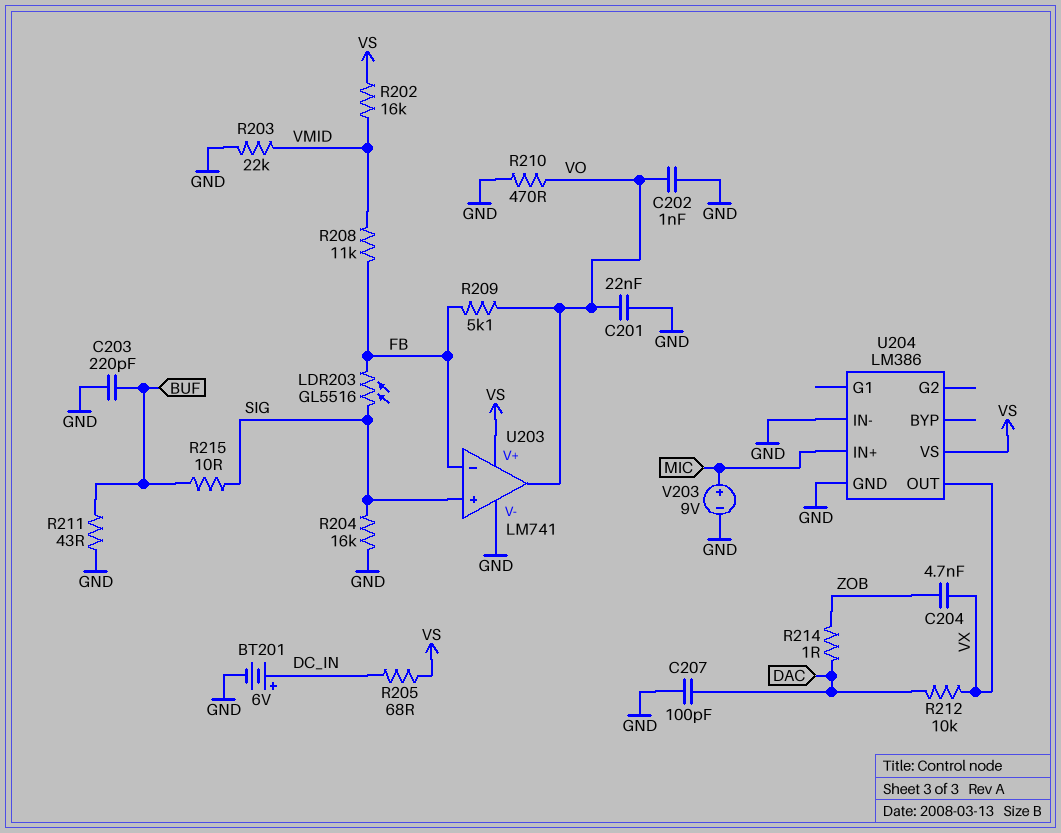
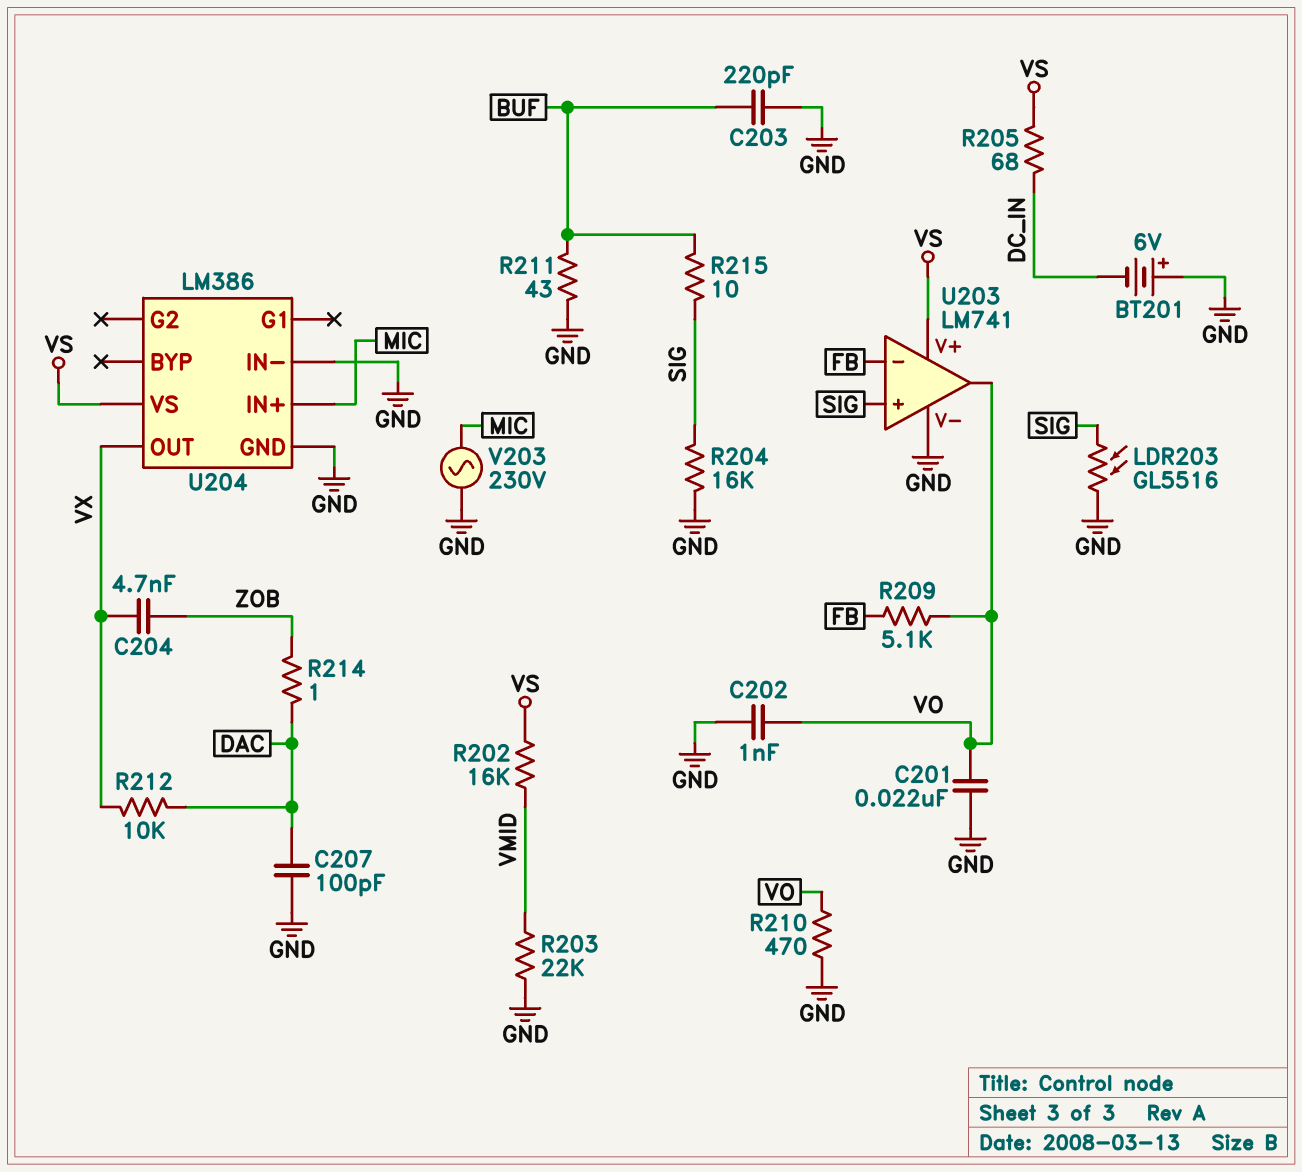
BT201: 6V (plus DC_IN, minus GND) -> 6V (plus GND, minus DC_IN)
LDR203: GL5516 (FB, SIG) -> GL5516 (GND, SIG)
R208: 11k (FB, VMID) -> none
V203: 9V (plus MIC, minus GND) -> AC 230V (GND, MIC)

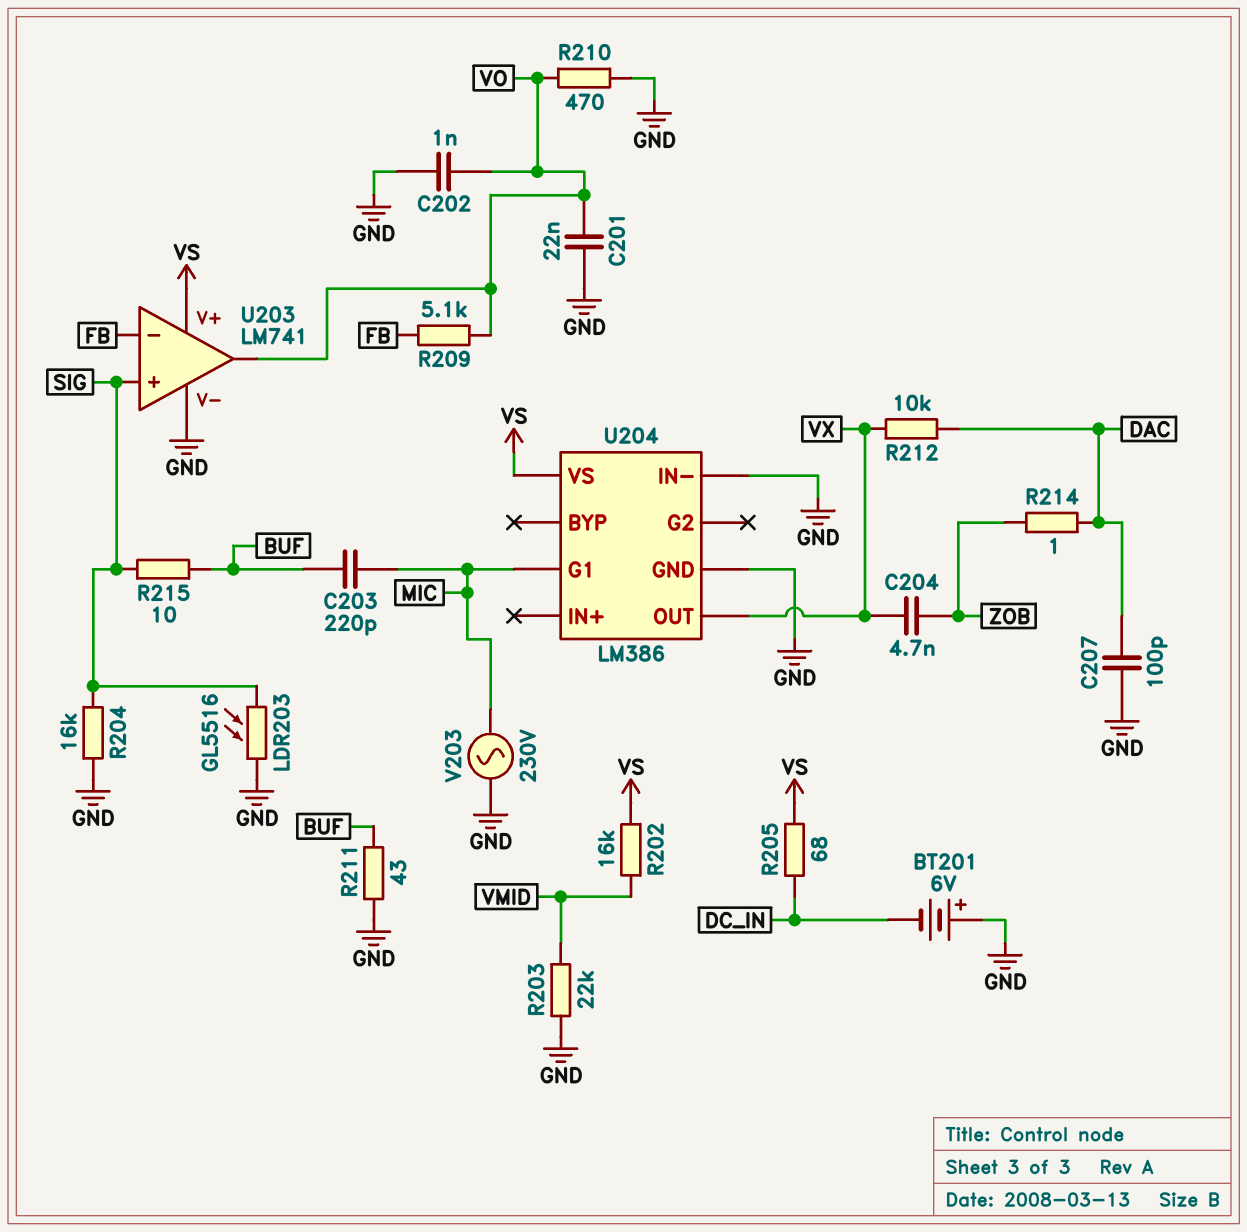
C203: 220pF (BUF, GND) -> 220pF (BUF, MIC)
U204 pin G1: none -> MIC
U204 pin IN+: MIC -> none

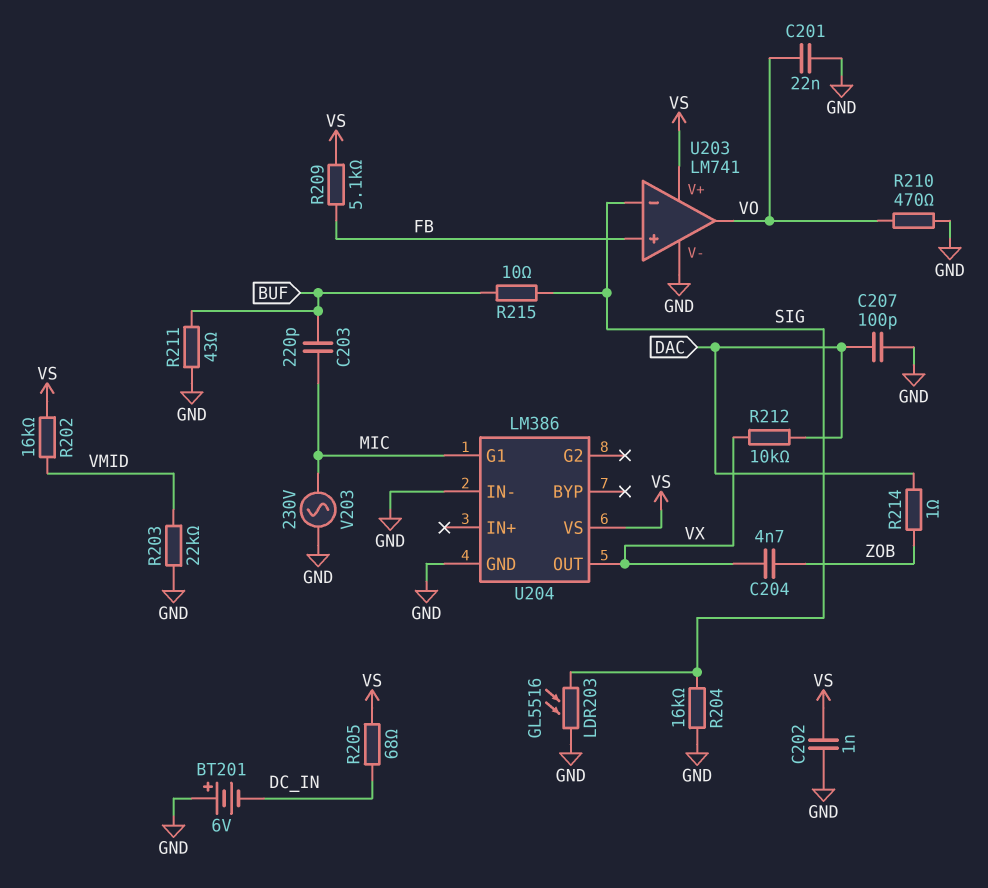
C202: 1nF (GND, VO) -> 1nF (GND, VS)
R209: 5.1k (FB, VO) -> 5.1k (FB, VS)
U203 pin in+: SIG -> FB
U203 pin in-: FB -> SIG

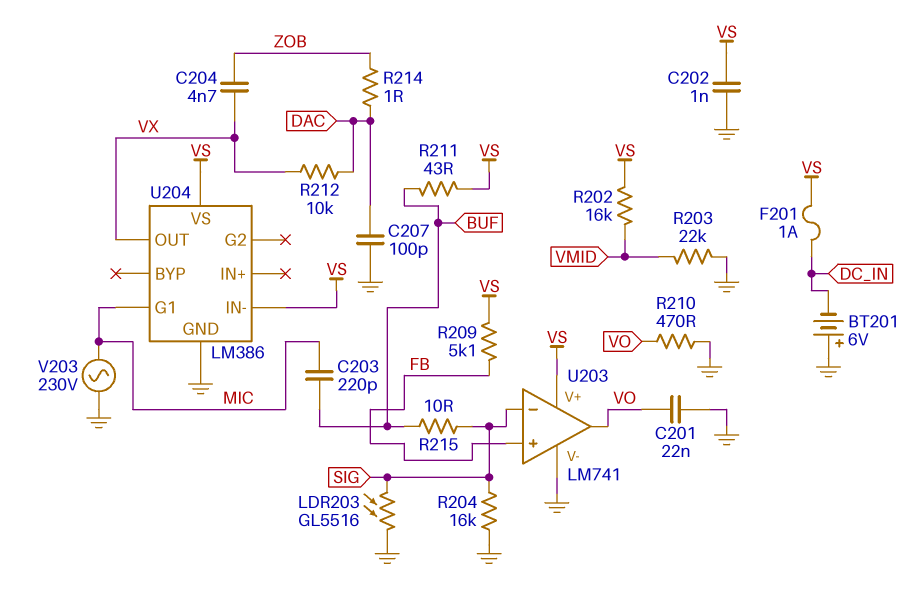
F201: none -> 1A (DC_IN, VS)
R205: 68 (DC_IN, VS) -> none
R211: 43 (BUF, GND) -> 43 (BUF, VS)
U204 pin IN-: GND -> VS

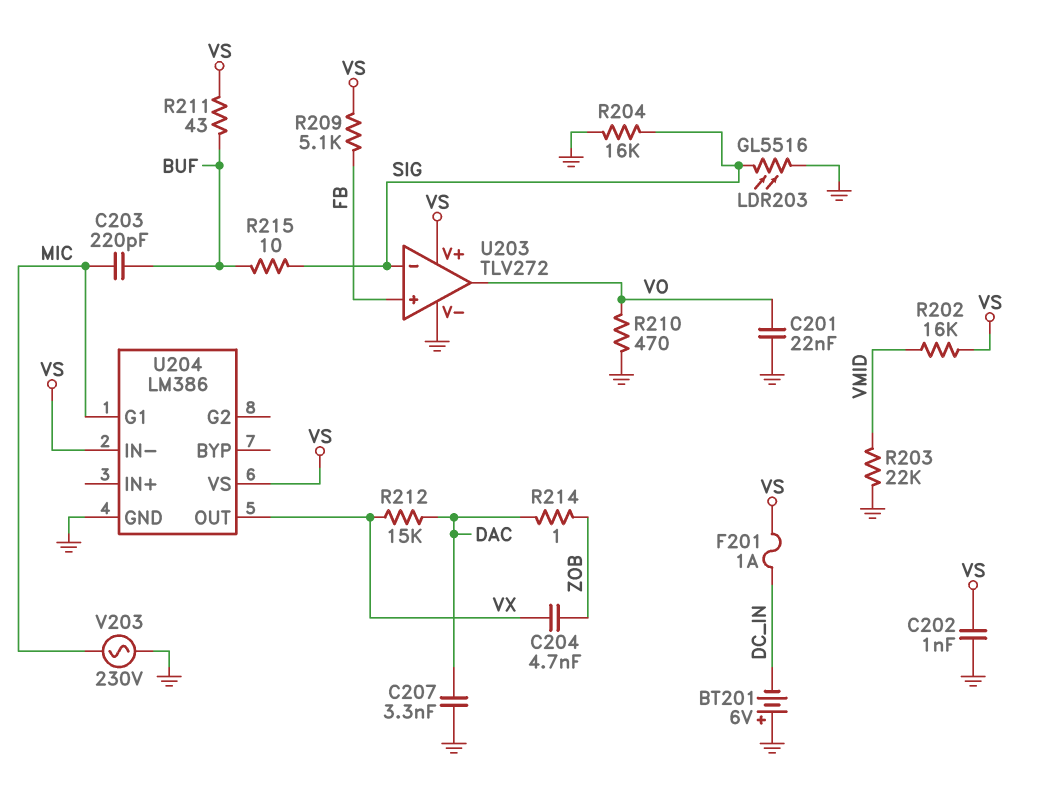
C207: 100pF (DAC, GND) -> 3.3nF (DAC, GND)
R212: 10k (DAC, VX) -> 15k (DAC, VX)
U203: LM741 -> TLV272

